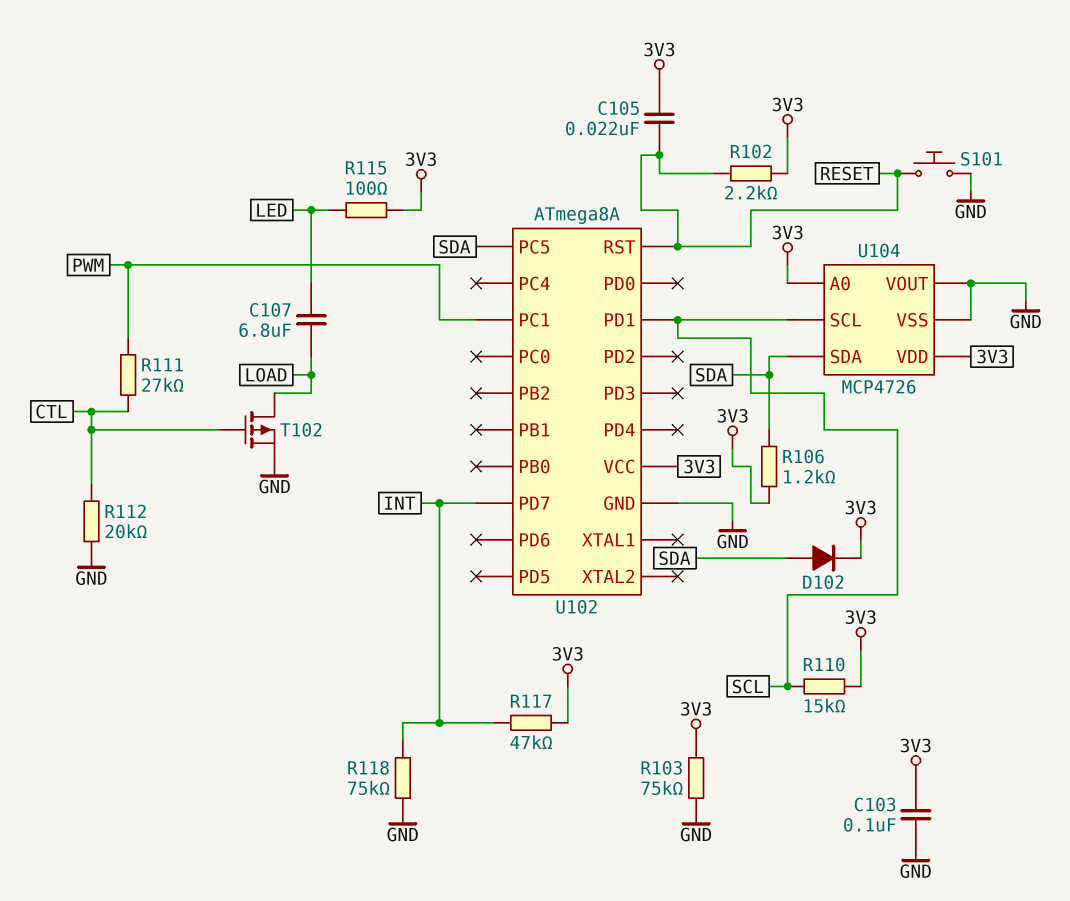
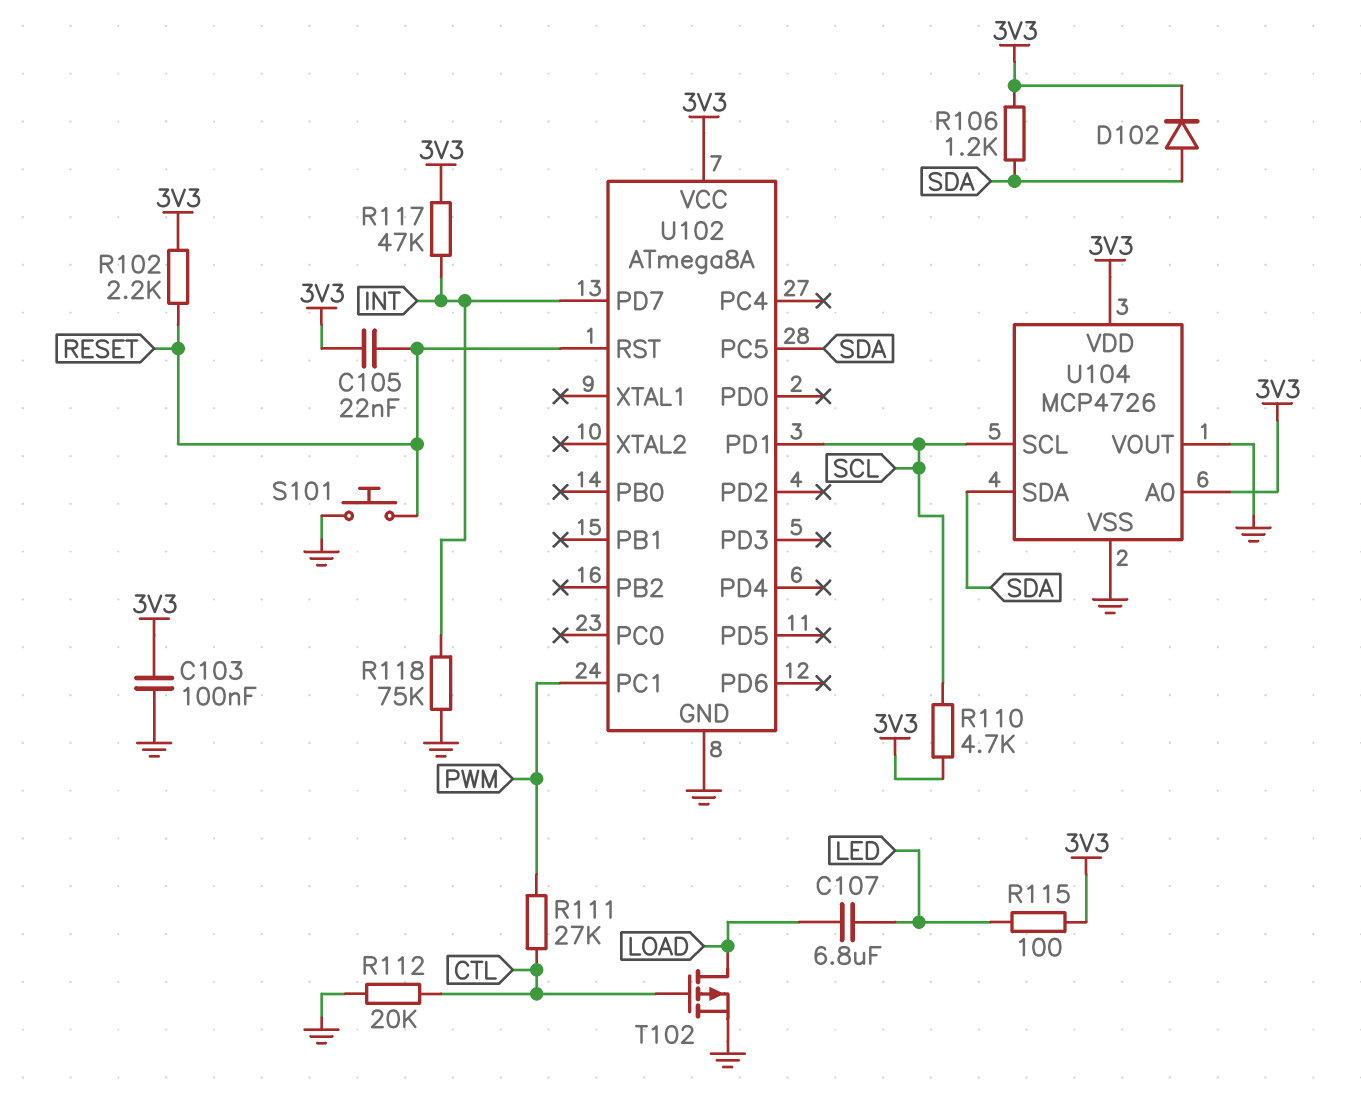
R103: 75k (3V3, GND) -> none
R110: 15k (3V3, SCL) -> 4.7k (3V3, SCL)

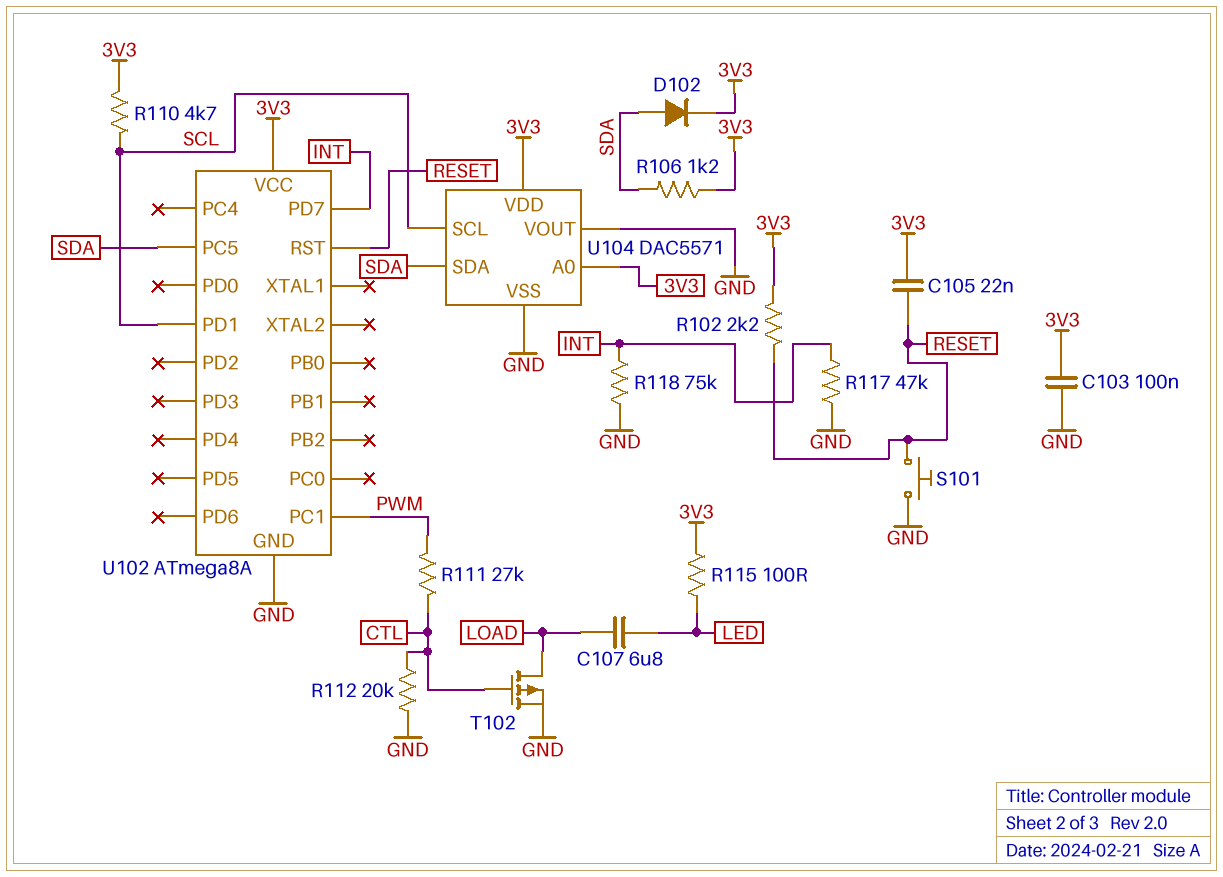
R117: 47k (3V3, INT) -> 47k (GND, INT)
U104: MCP4726 -> DAC5571

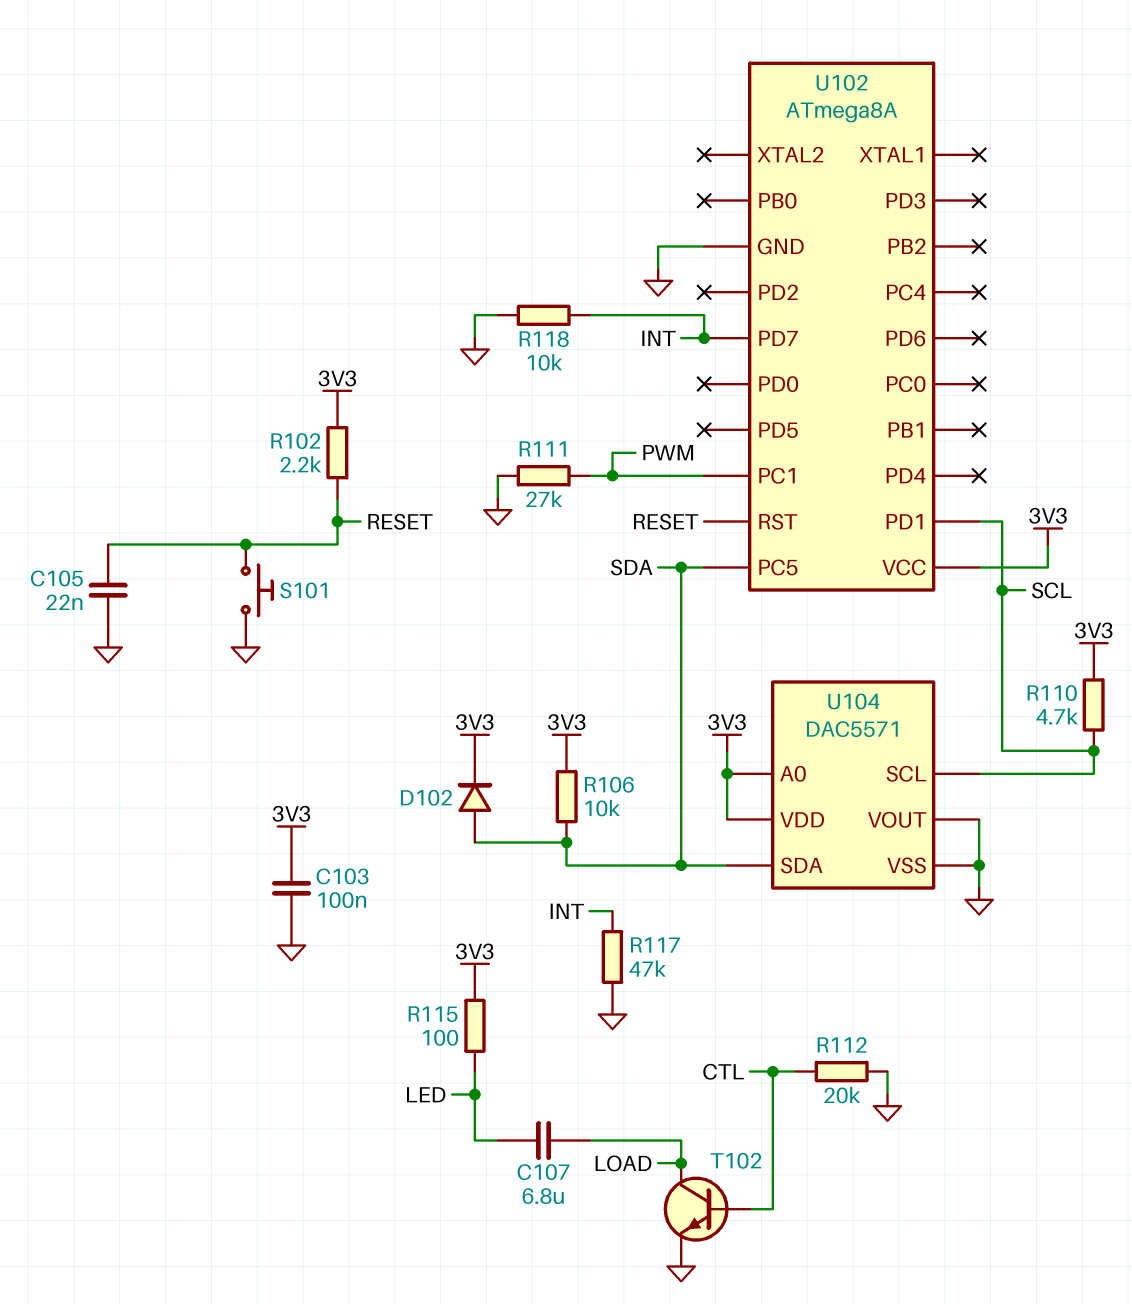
C105: 22nF (3V3, RESET) -> 22nF (GND, RESET)
R106: 1.2k (3V3, SDA) -> 10k (3V3, SDA)
R111: 27k (CTL, PWM) -> 27k (GND, PWM)
R118: 75k (GND, INT) -> 10k (GND, INT)
T102: PMOS (G CTL, D LOAD, S GND) -> NPN (B CTL, C LOAD, E GND)

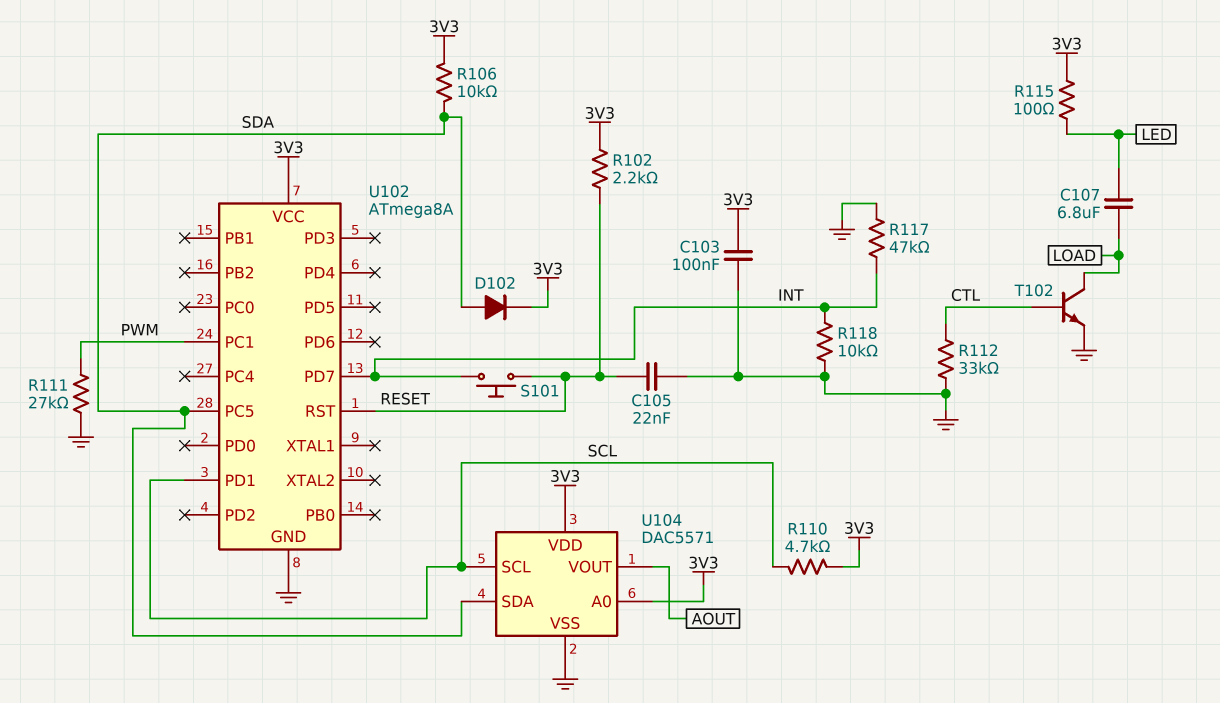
R112: 20k (CTL, GND) -> 33k (CTL, GND)
S101: button (GND, RESET) -> button (INT, RESET)
U104 pin VOUT: GND -> AOUT

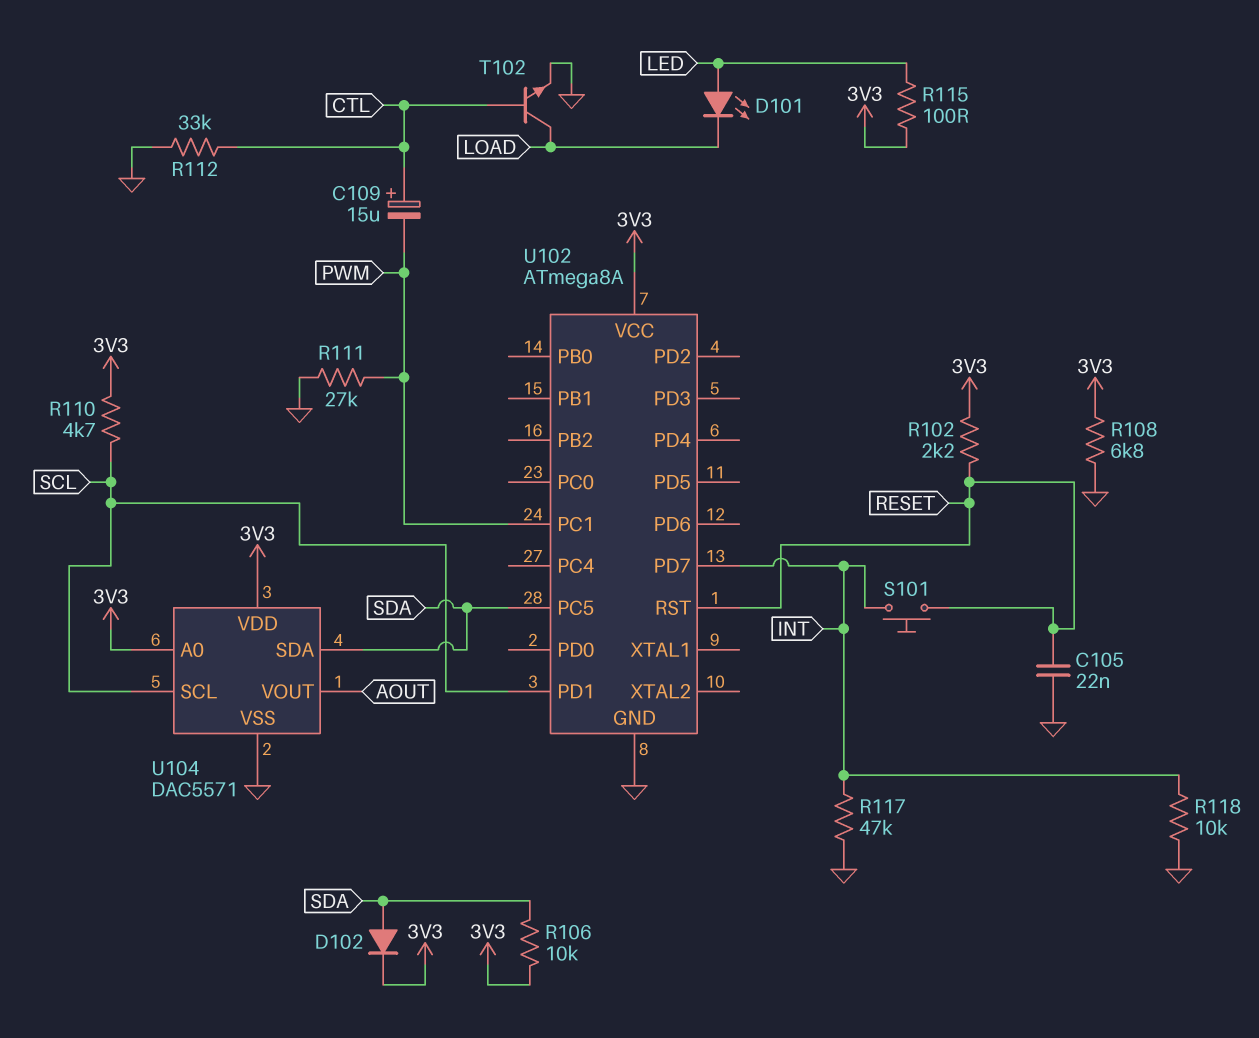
C103: 100nF (3V3, GND) -> none
C107: 6.8uF (LED, LOAD) -> none
C109: none -> 15uF (plus CTL, minus PWM)
D101: none -> LED (A LED, K LOAD)
R108: none -> 6.8k (3V3, GND)

